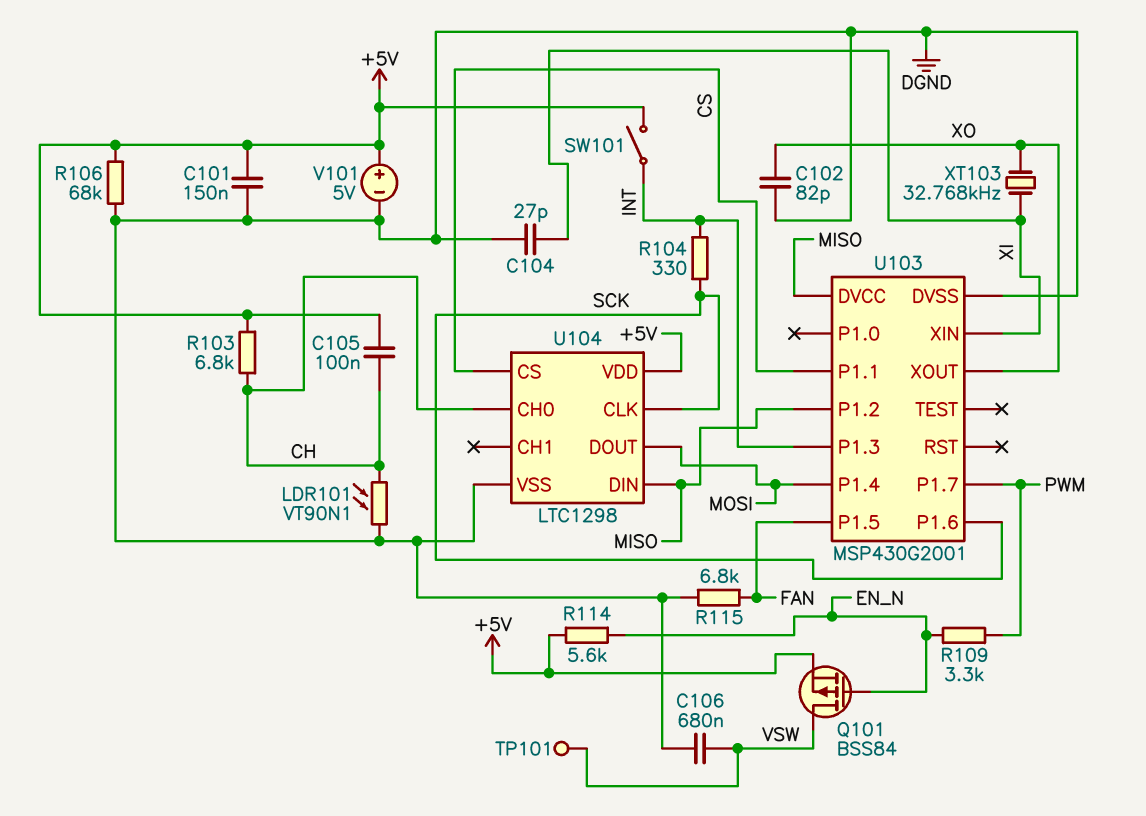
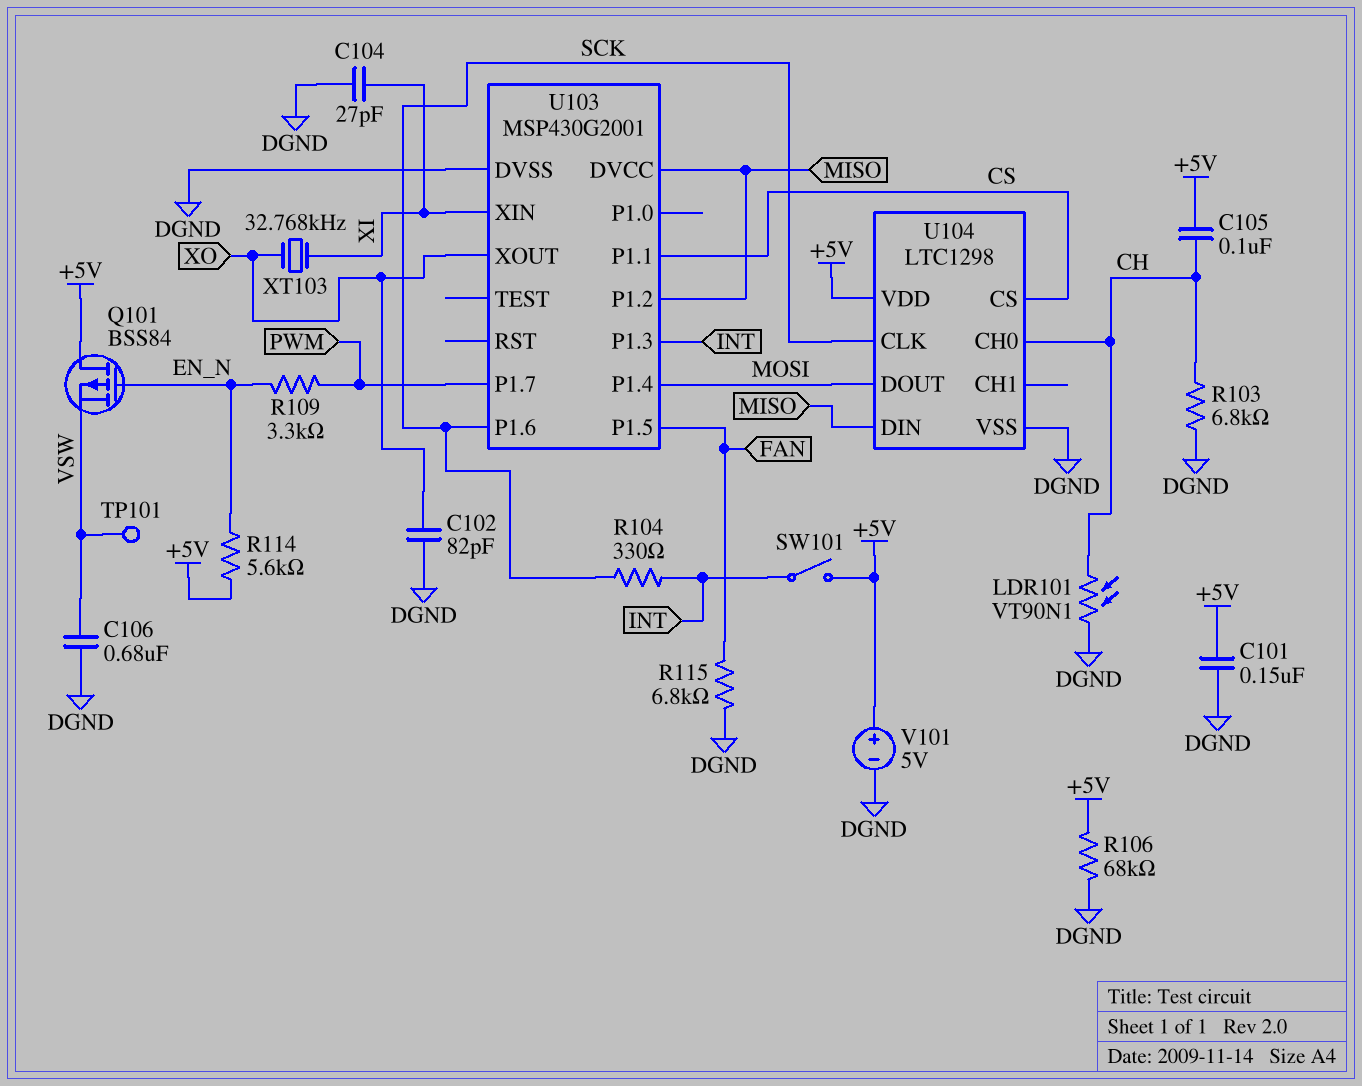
Q101: PMOS BSS84 (G EN_N, D VSW, S +5V) -> PMOS BSS84 (G EN_N, D +5V, S VSW)
R103: 6.8k (+5V, CH) -> 6.8k (CH, DGND)

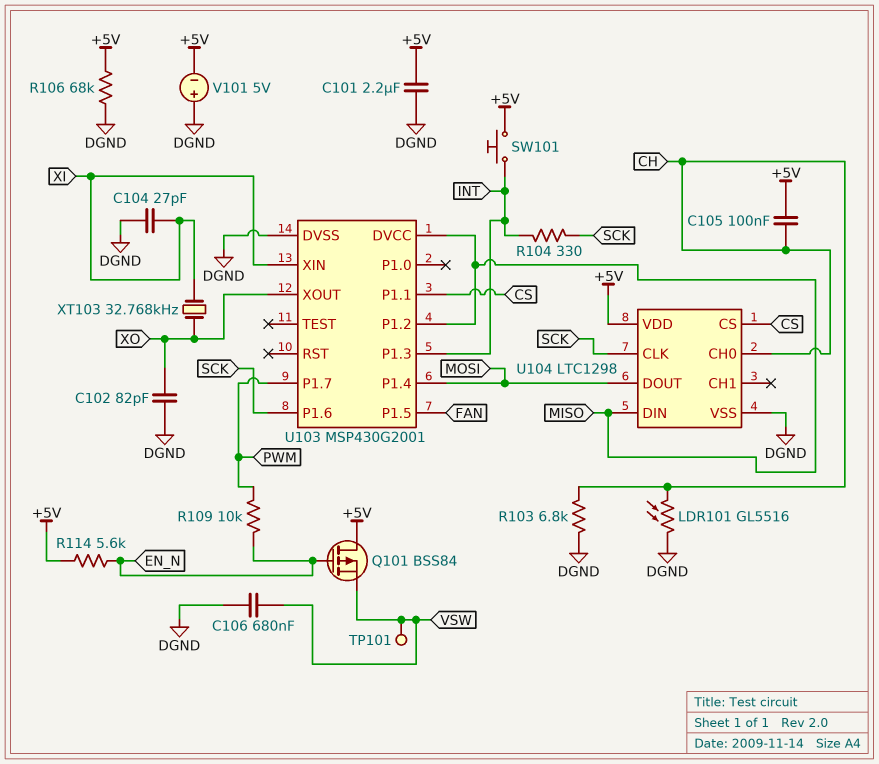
C101: 150nF (+5V, DGND) -> 2.2uF (+5V, DGND)
LDR101: VT90N1 (CH, DGND) -> GL5516 (CH, DGND)
R109: 3.3k (EN_N, PWM) -> 10k (EN_N, PWM)
R115: 6.8k (DGND, FAN) -> none
SW101: switch (+5V, INT) -> button (+5V, INT)
V101: 5V (plus +5V, minus DGND) -> 5V (plus DGND, minus +5V)

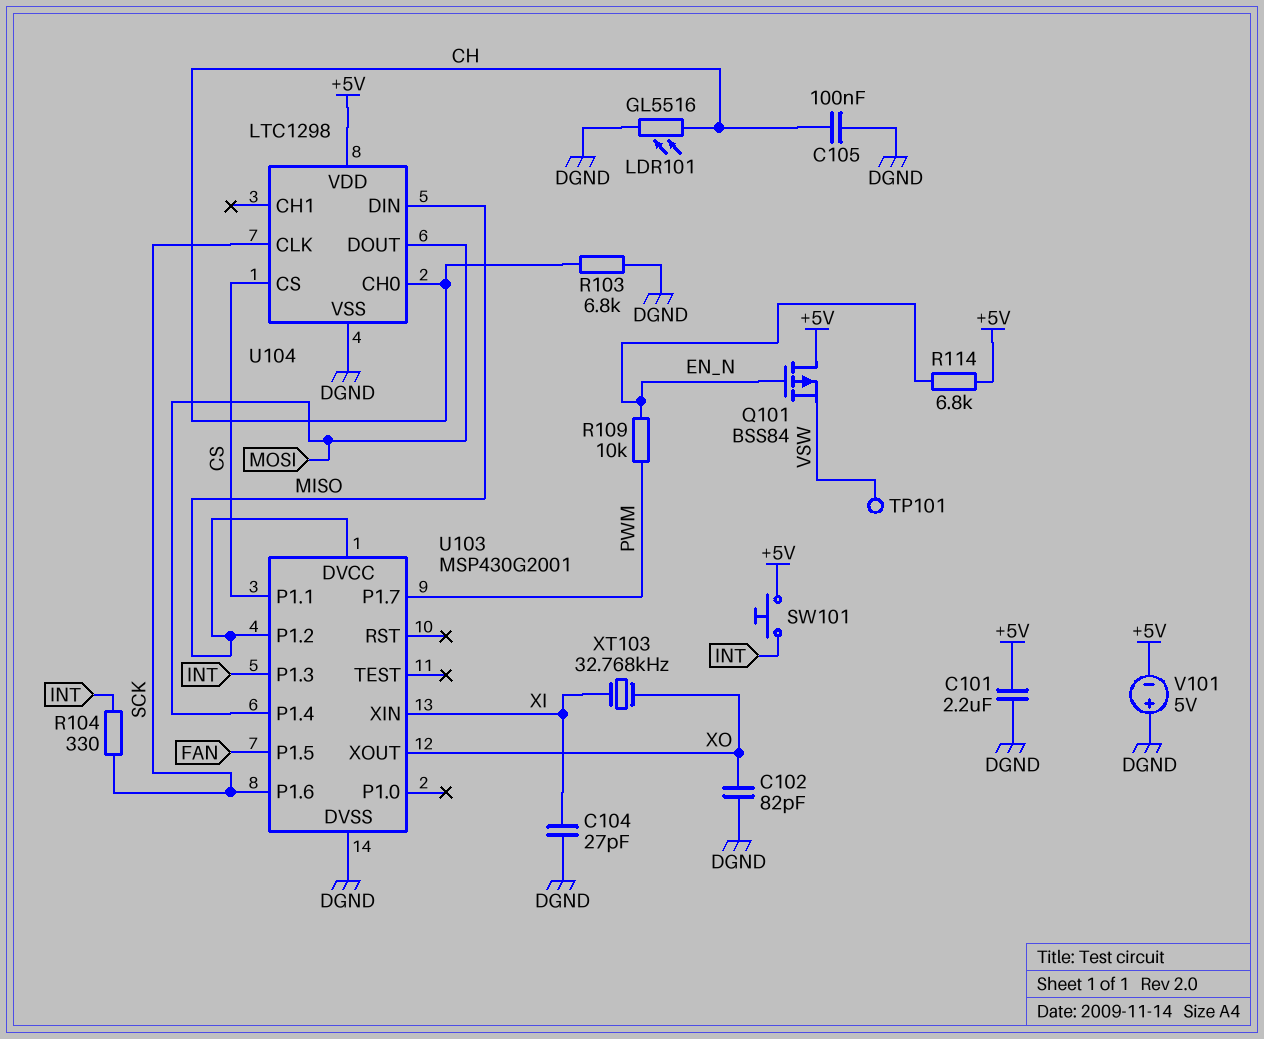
C105: 100nF (+5V, CH) -> 100nF (CH, DGND)
C106: 680nF (DGND, VSW) -> none
R106: 68k (+5V, DGND) -> none
R114: 5.6k (+5V, EN_N) -> 6.8k (+5V, EN_N)

